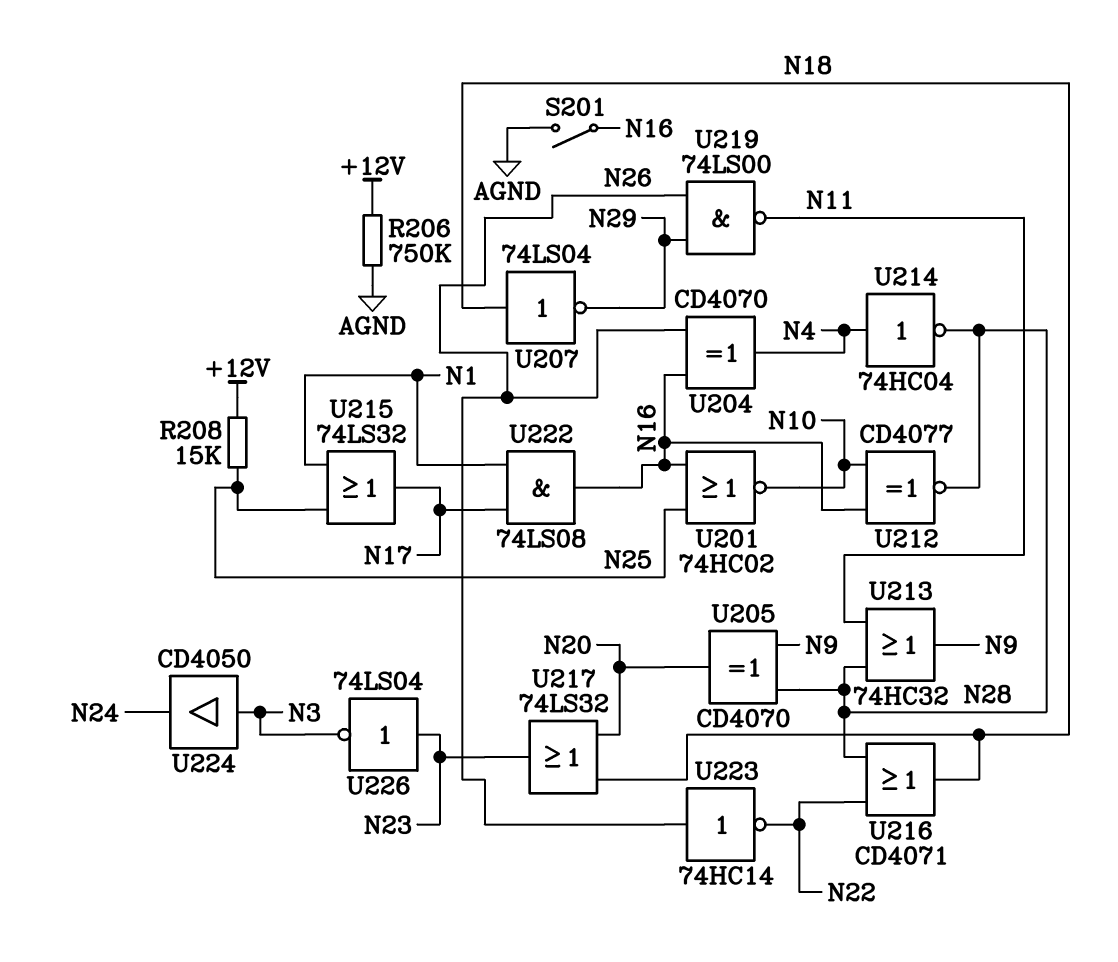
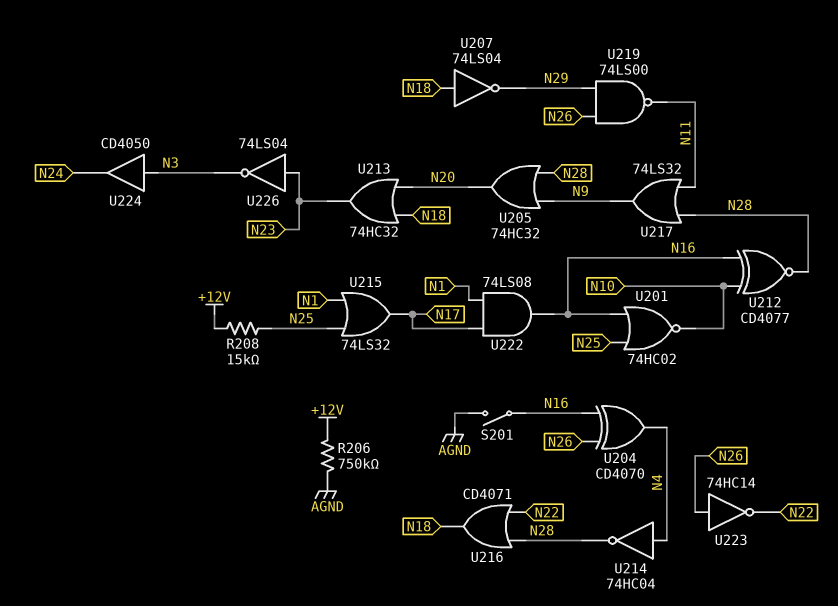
U205: XOR CD4070 (in N9, in N28, out N20) -> OR 74HC32 (in N9, in N28, out N20)
U213: OR 74HC32 (in N11, in N28, out N9) -> OR 74HC32 (in N18, in N20, out N23)
U217: OR 74LS32 (in N18, in N20, out N23) -> OR 74LS32 (in N11, in N28, out N9)

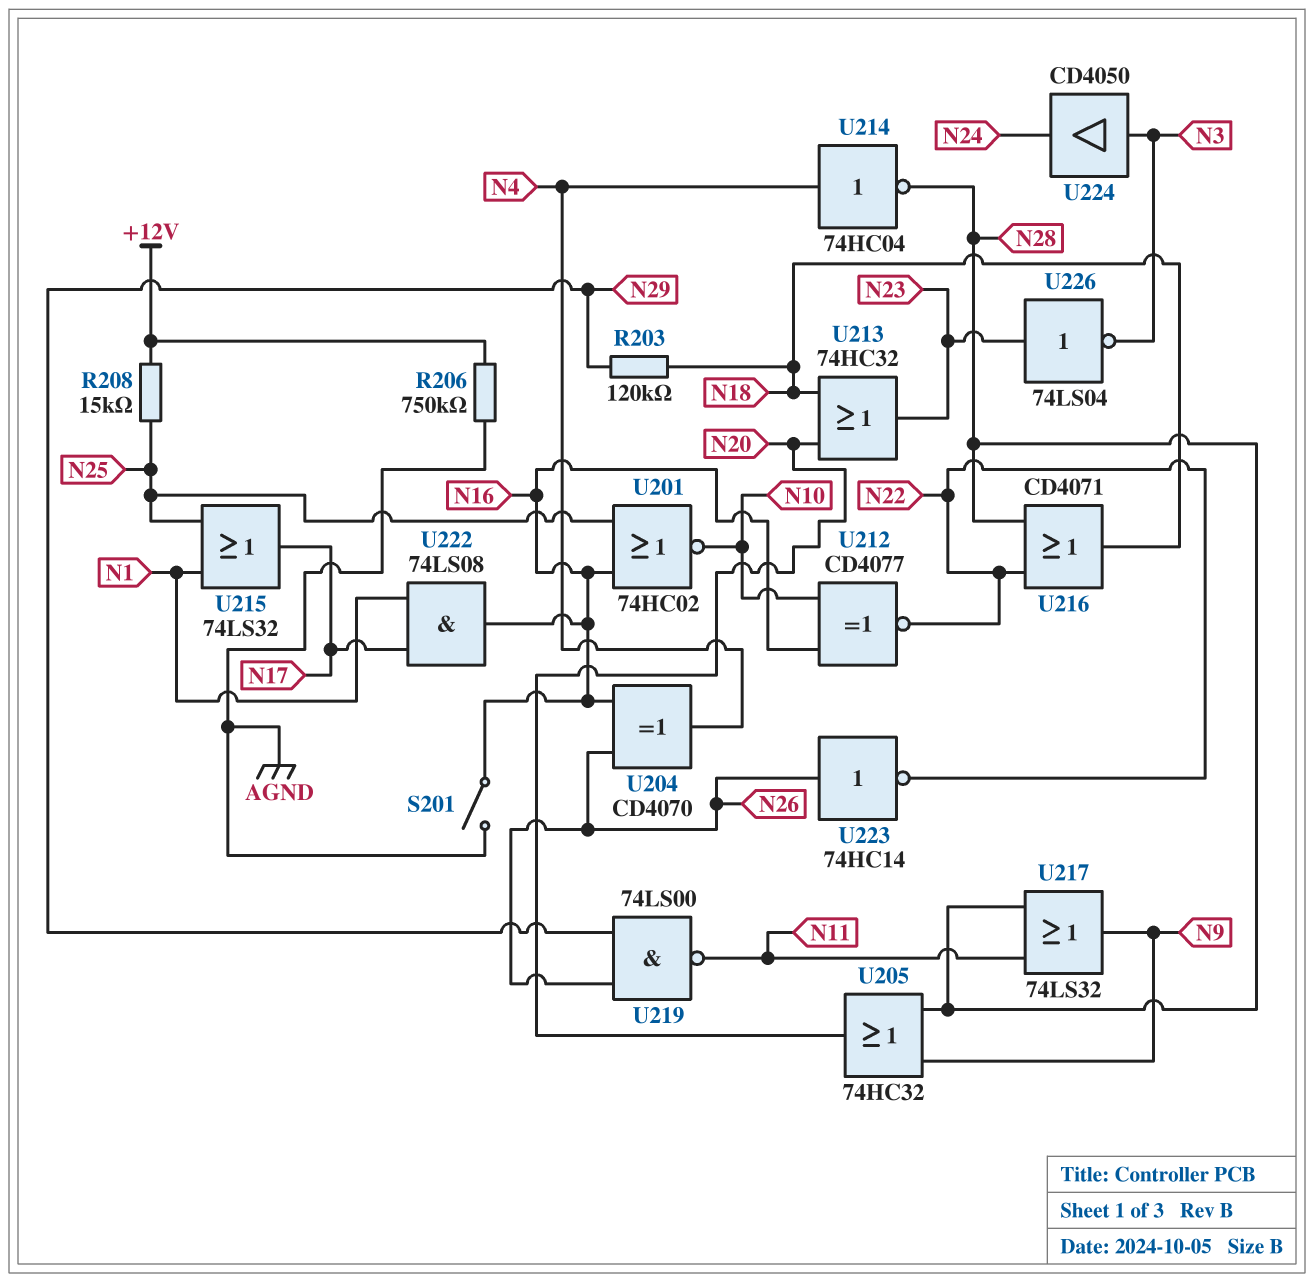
R203: none -> 120k (N18, N29)
U207: NOT 74LS04 (in N18, out N29) -> none
U212: XNOR CD4077 (in N10, in N16, out N28) -> XNOR CD4077 (in N10, in N16, out N22)

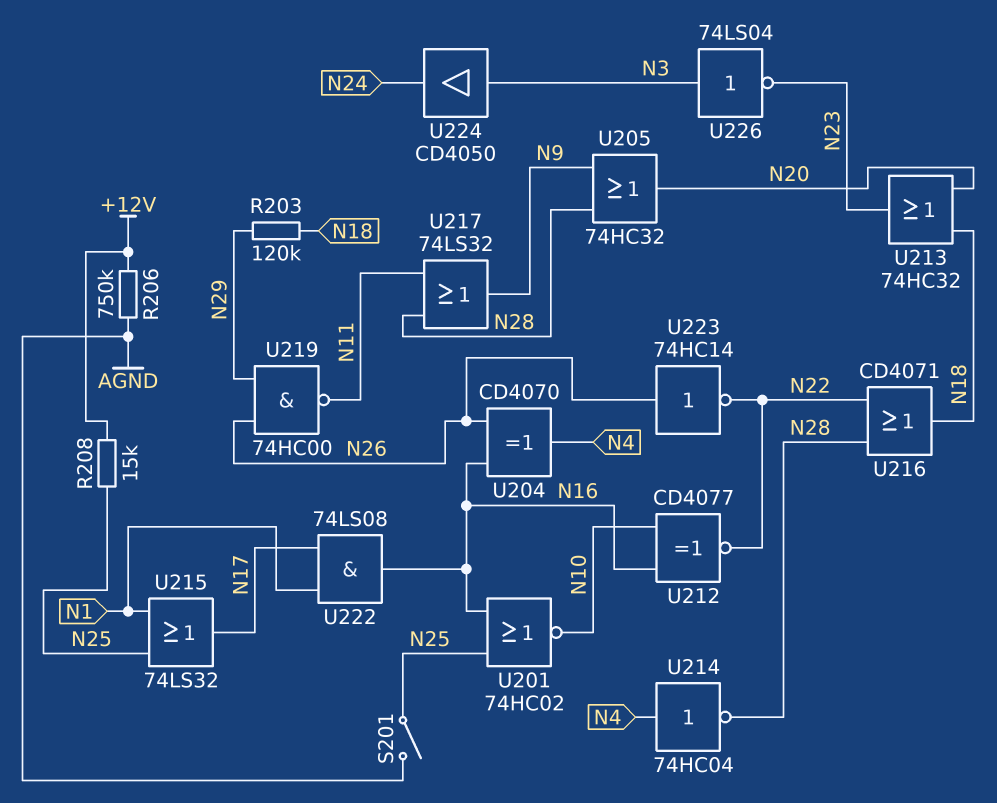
S201: switch (AGND, N16) -> switch (AGND, N25)
U219: NAND 74LS00 (in N26, in N29, out N11) -> NAND 74HC00 (in N26, in N29, out N11)
U226: NOT 74LS04 (in N23, out N3) -> NOT 74LS04 (in N3, out N23)

